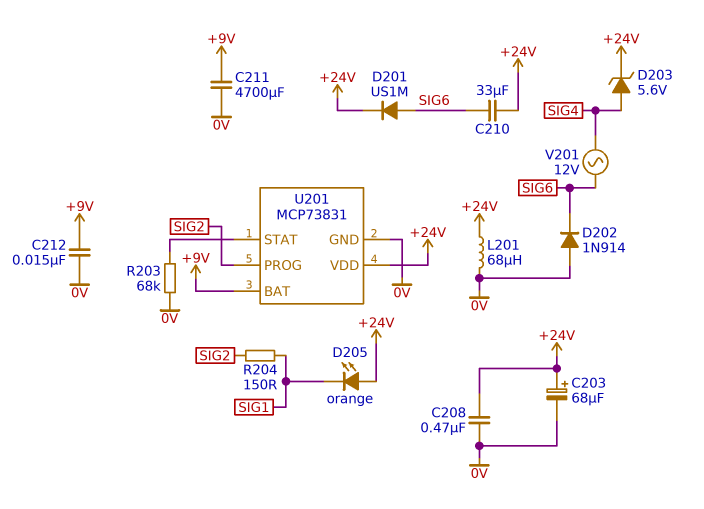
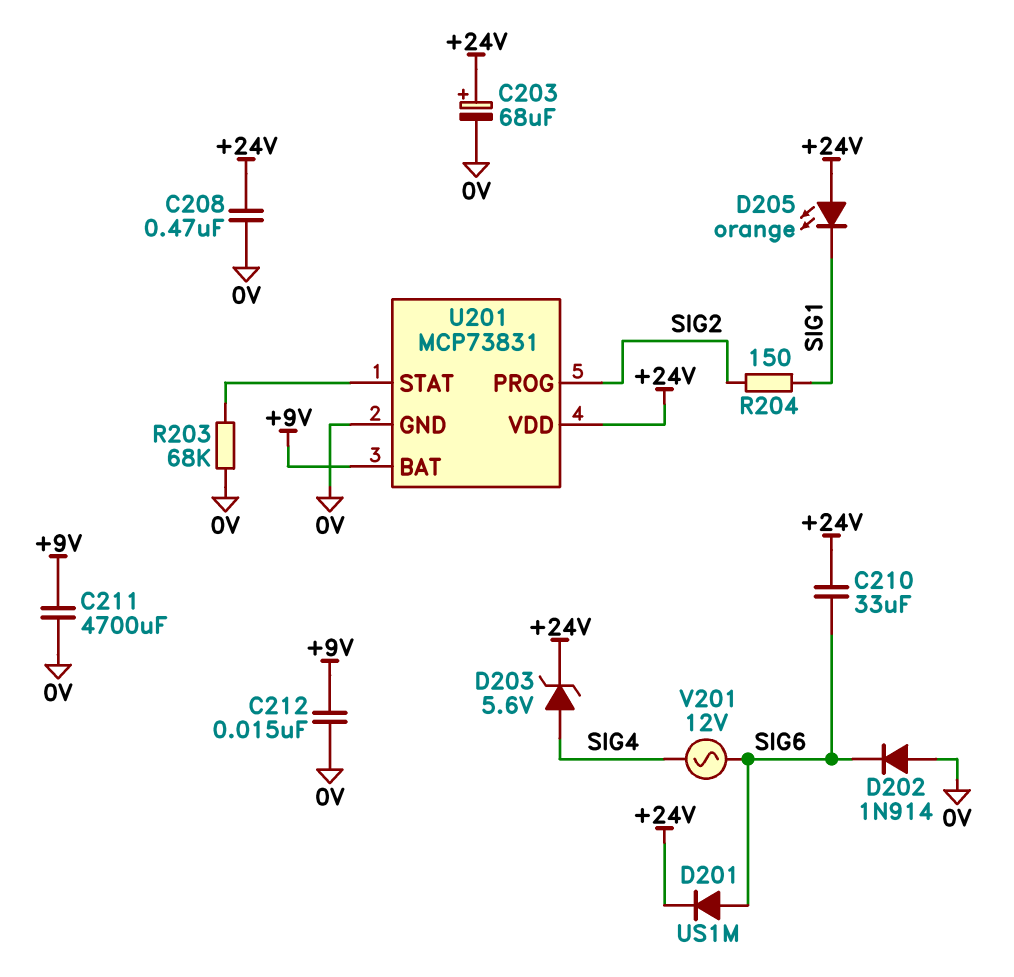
L201: 68uH (+24V, 0V) -> none

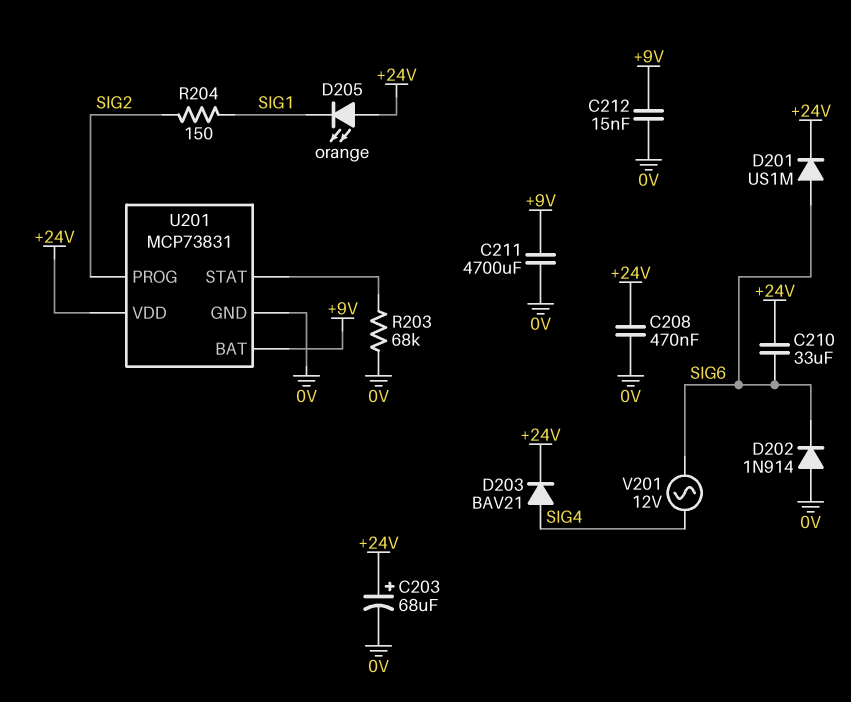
D203: zener 5.6V (A SIG4, K +24V) -> diode BAV21 (A SIG4, K +24V)

